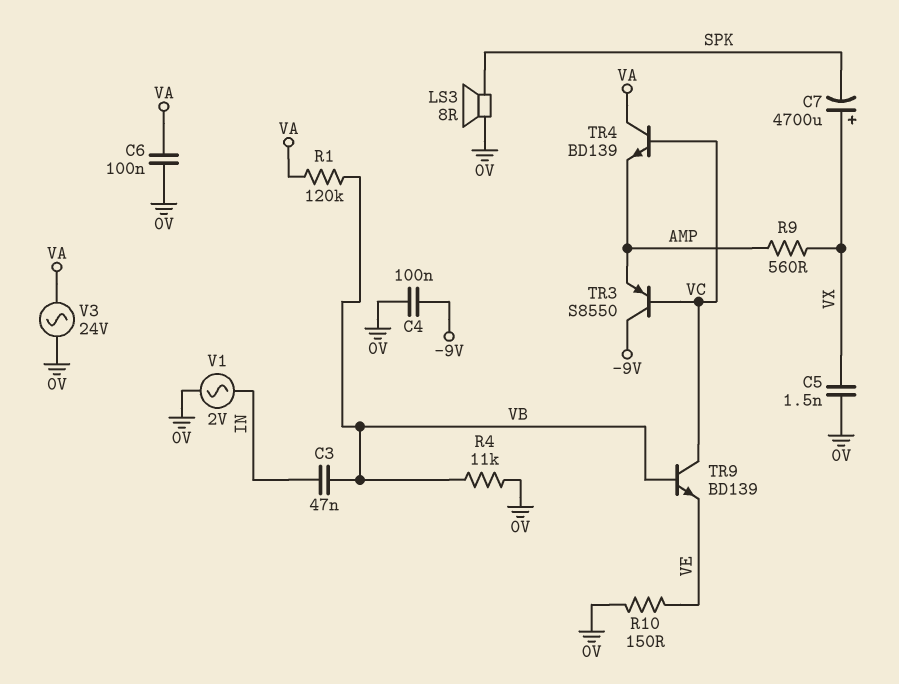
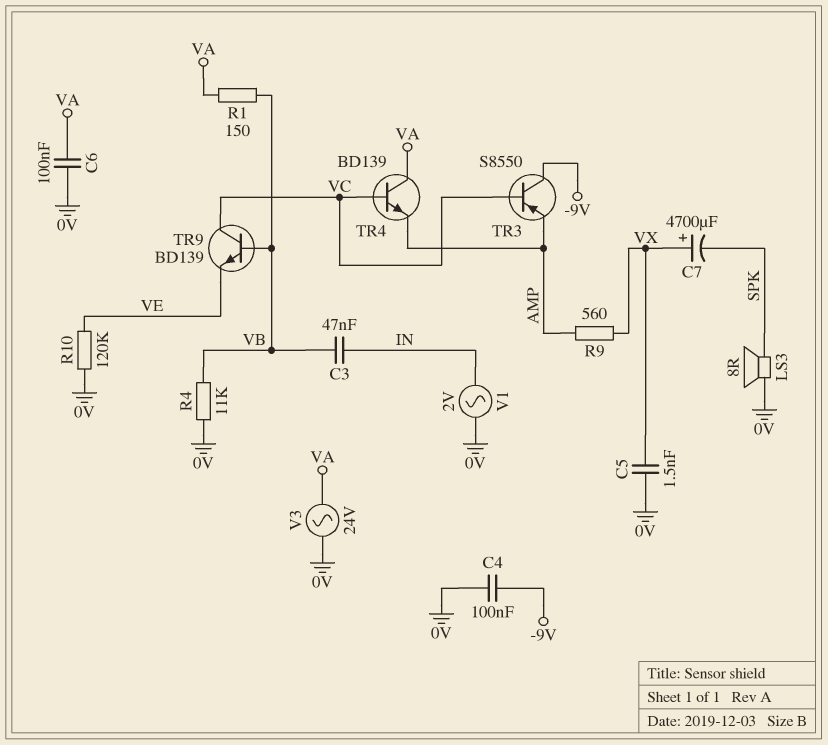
R1: 120k (VA, VB) -> 150 (VA, VB)
R10: 150 (0V, VE) -> 120k (0V, VE)

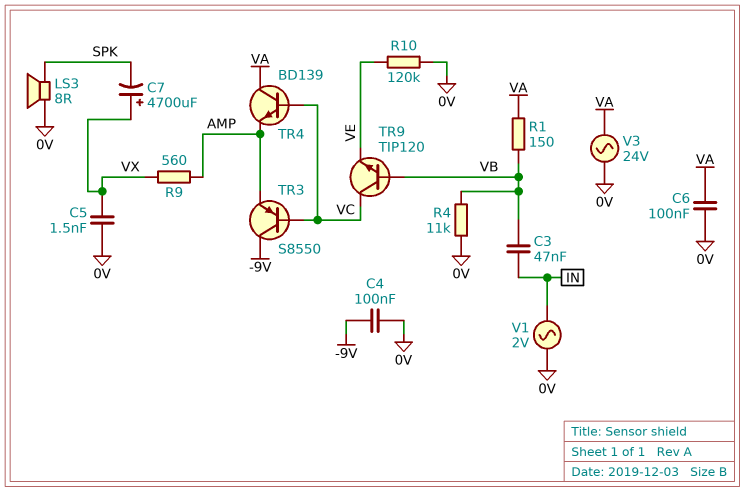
TR9: NPN BD139 (B VB, C VC, E VE) -> NPN TIP120 (B VB, C VC, E VE)

